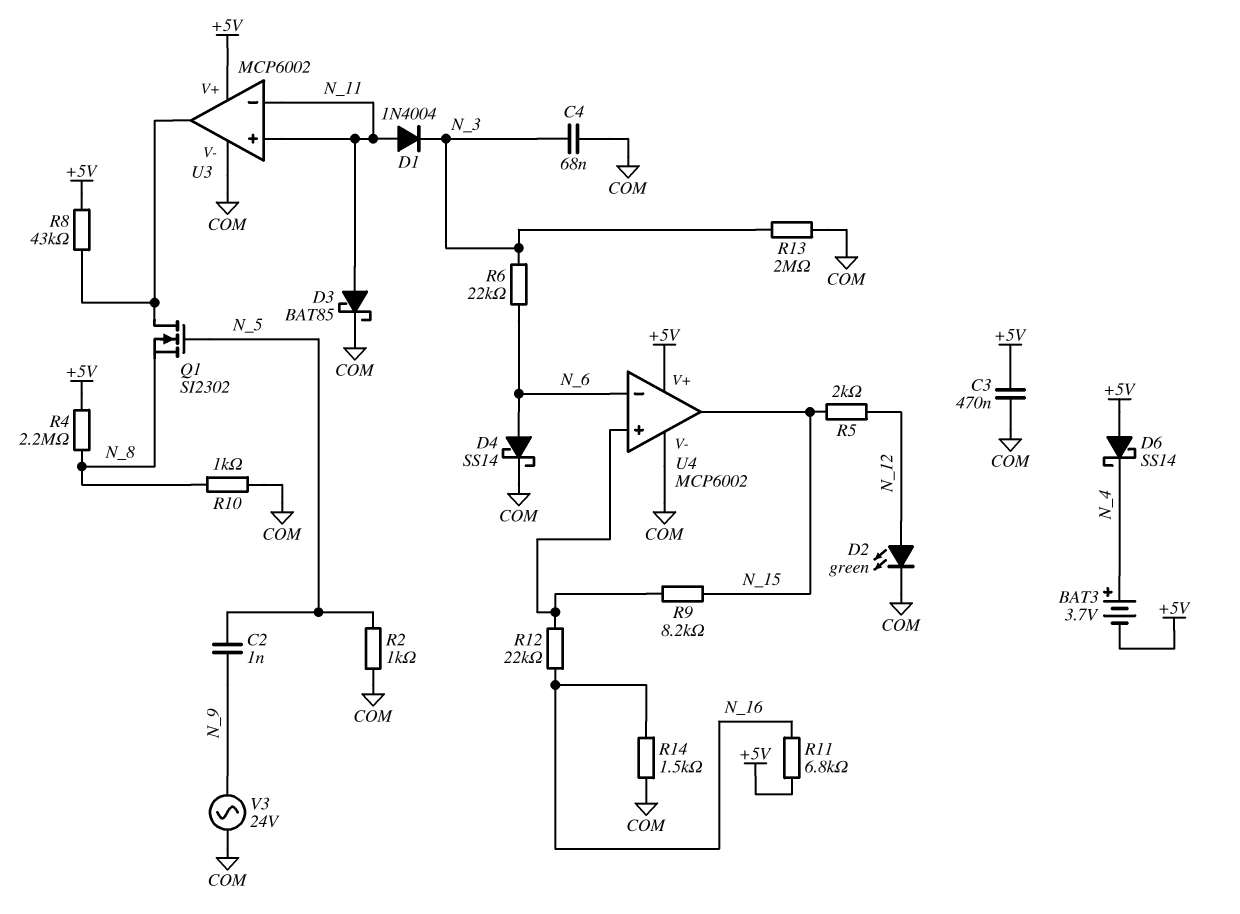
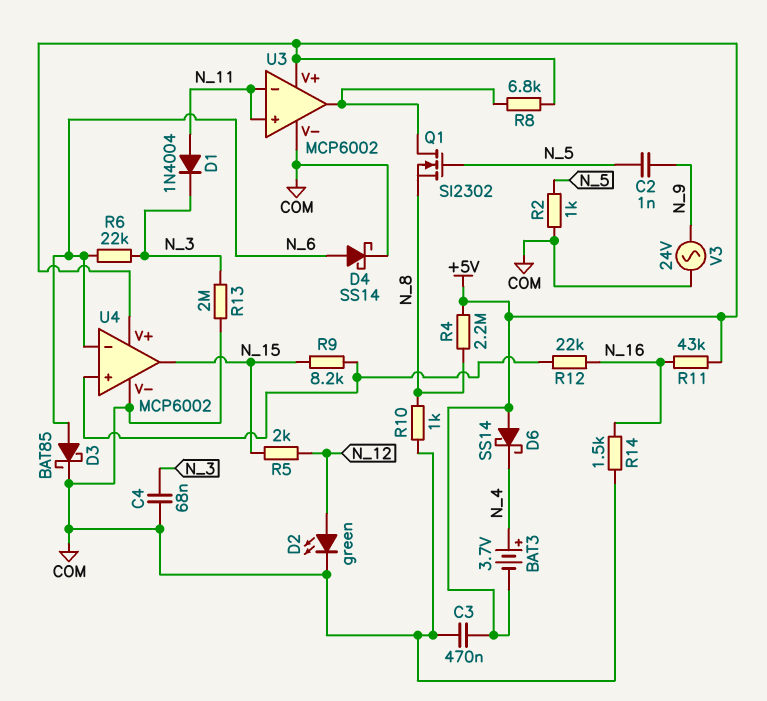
D3: schottky BAT85 (A N_11, K COM) -> schottky BAT85 (A N_6, K COM)
R8: 43k (+5V, U3/out) -> 6.8k (+5V, U3/out)
R11: 6.8k (+5V, N_16) -> 43k (+5V, N_16)

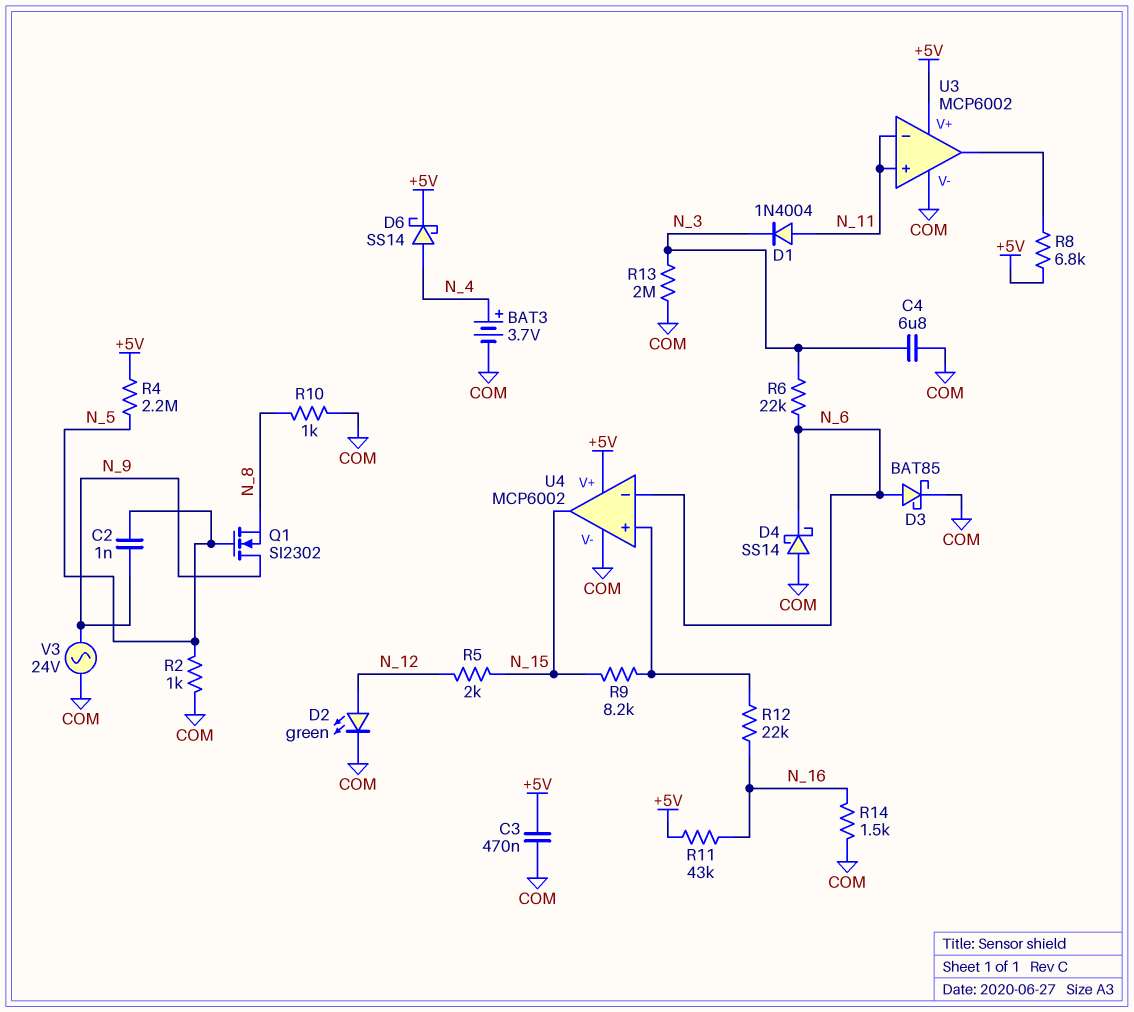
BAT3: 3.7V (plus N_4, minus +5V) -> 3.7V (plus N_4, minus COM)
C4: 68nF (COM, N_3) -> 6.8uF (COM, N_3)
D4: schottky SS14 (A N_6, K COM) -> schottky SS14 (A COM, K N_6)
D6: schottky SS14 (A +5V, K N_4) -> schottky SS14 (A N_4, K +5V)
Q1: NMOS SI2302 (G N_5, D U3/out, S N_8) -> NMOS SI2302 (G N_5, D N_9, S N_8)
R4: 2.2M (+5V, N_8) -> 2.2M (+5V, N_5)

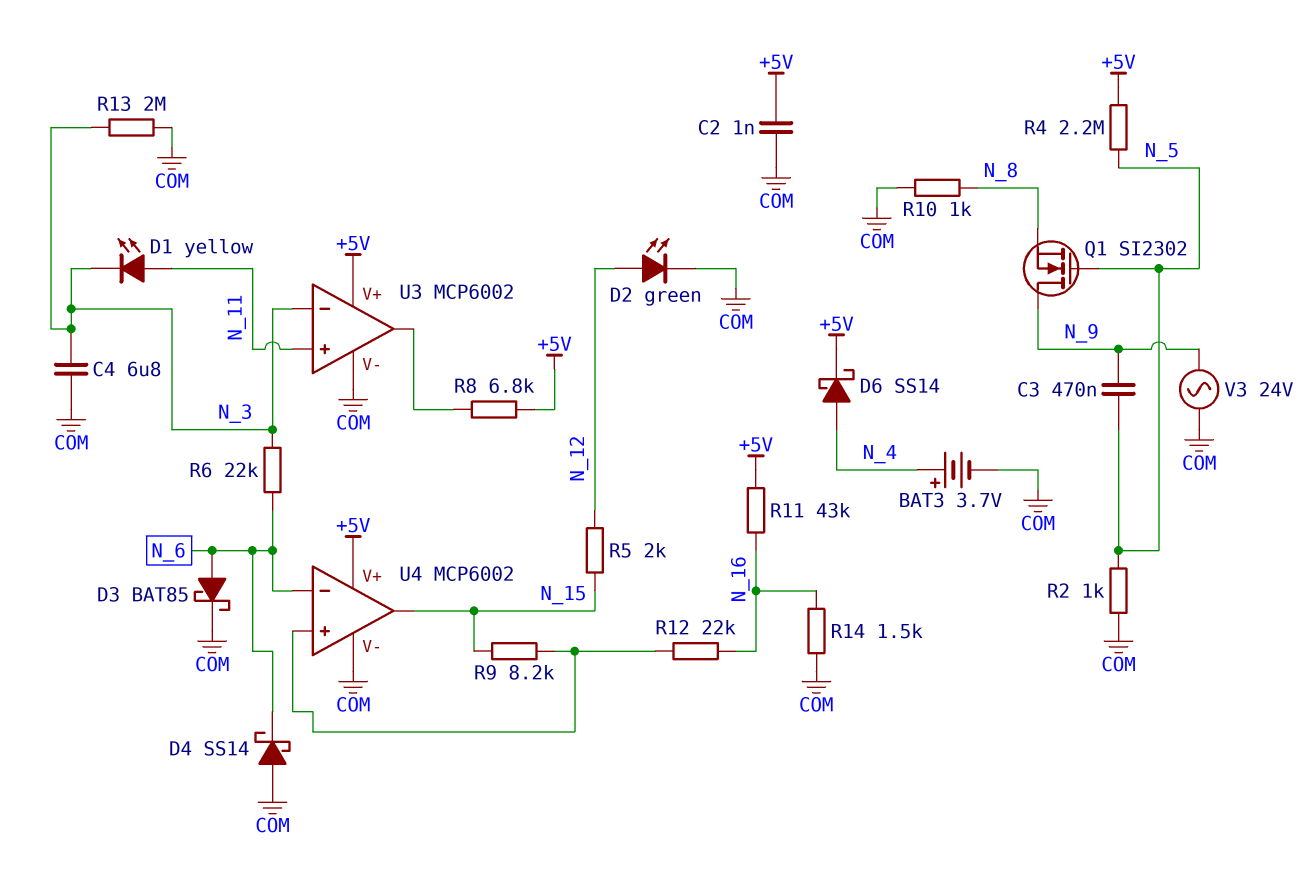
C2: 1nF (N_5, N_9) -> 1nF (+5V, COM)
C3: 470nF (+5V, COM) -> 470nF (N_5, N_9)
D1: diode 1N4004 (A N_11, K N_3) -> LED yellow (A N_11, K N_3)
U3 pin in-: N_11 -> N_3

